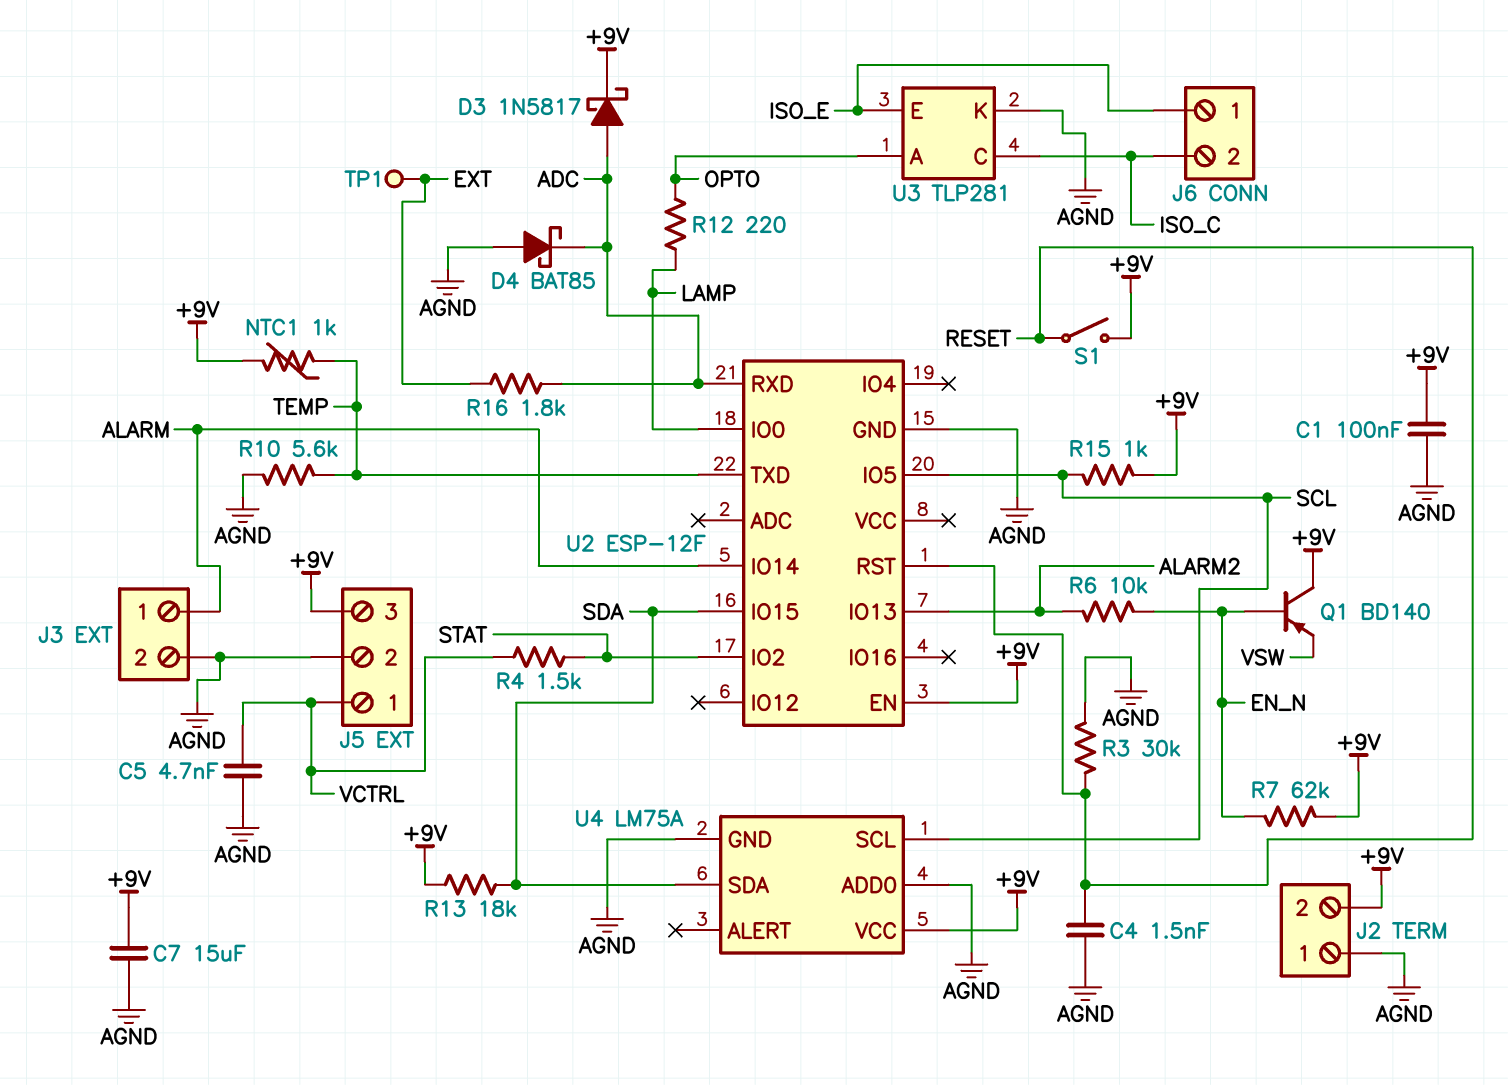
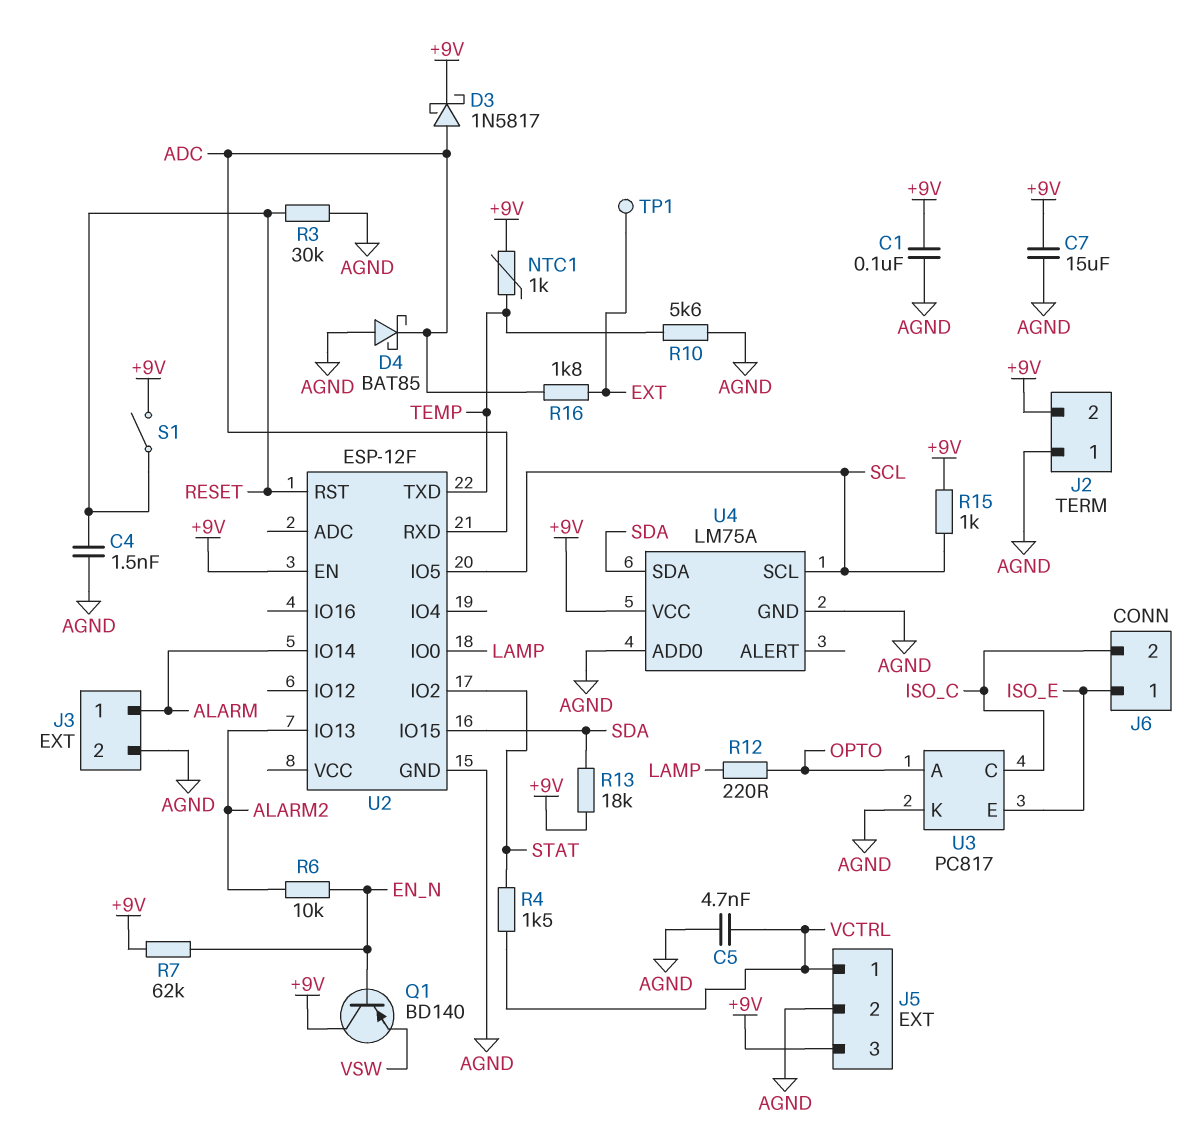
U3: TLP281 -> PC817

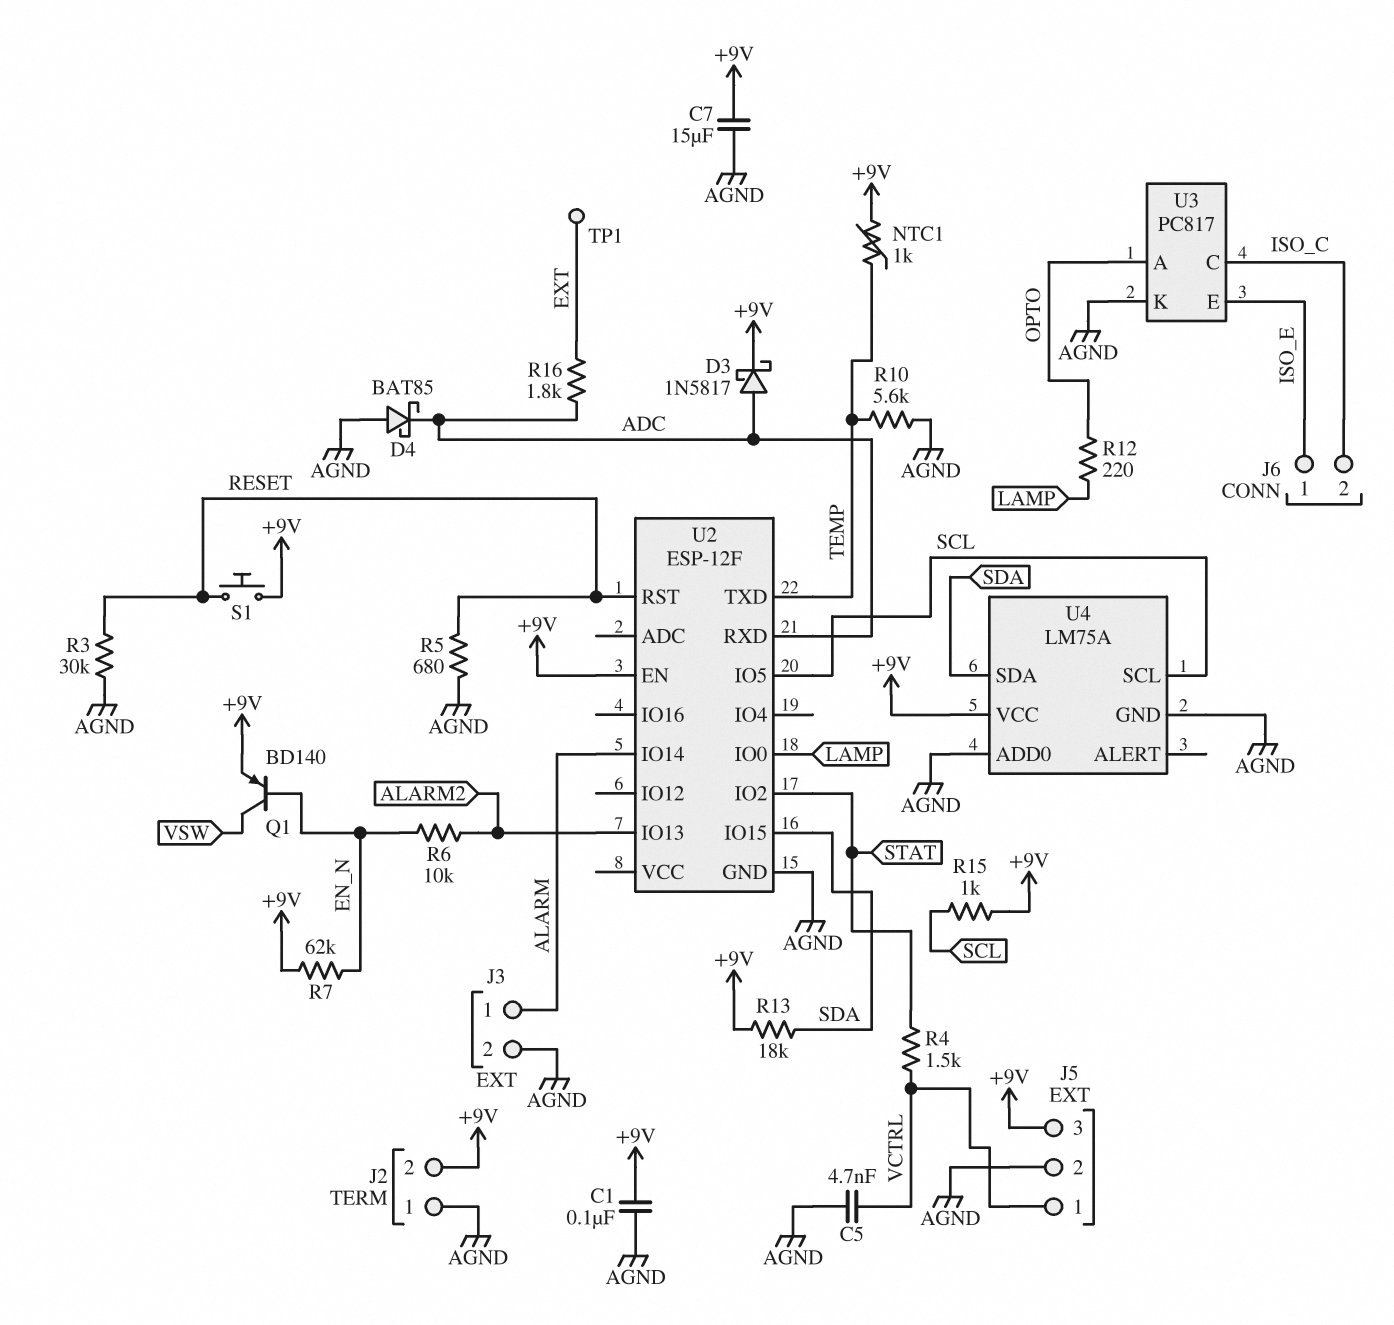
C4: 1.5nF (AGND, RESET) -> none
Q1: PNP BD140 (B EN_N, C +9V, E VSW) -> PNP BD140 (B EN_N, C VSW, E +9V)
R5: none -> 680 (AGND, RESET)
S1: switch (+9V, RESET) -> button (+9V, RESET)

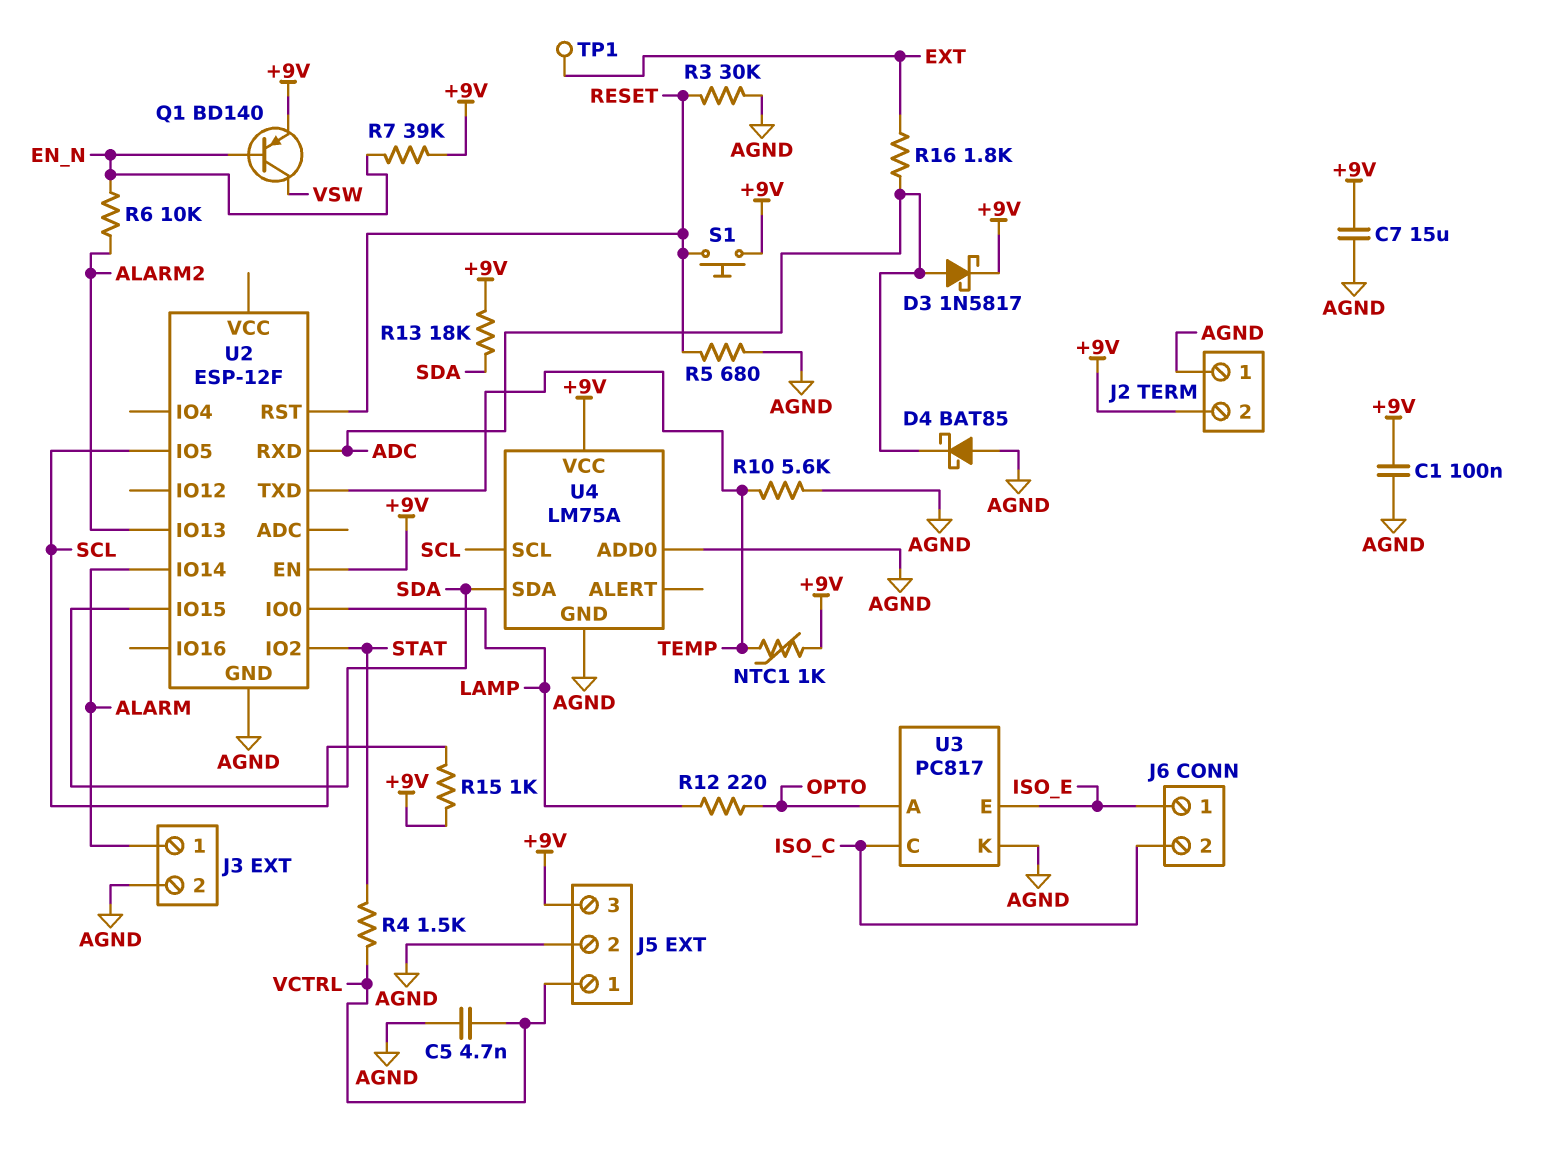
R7: 62k (+9V, EN_N) -> 39k (+9V, EN_N)

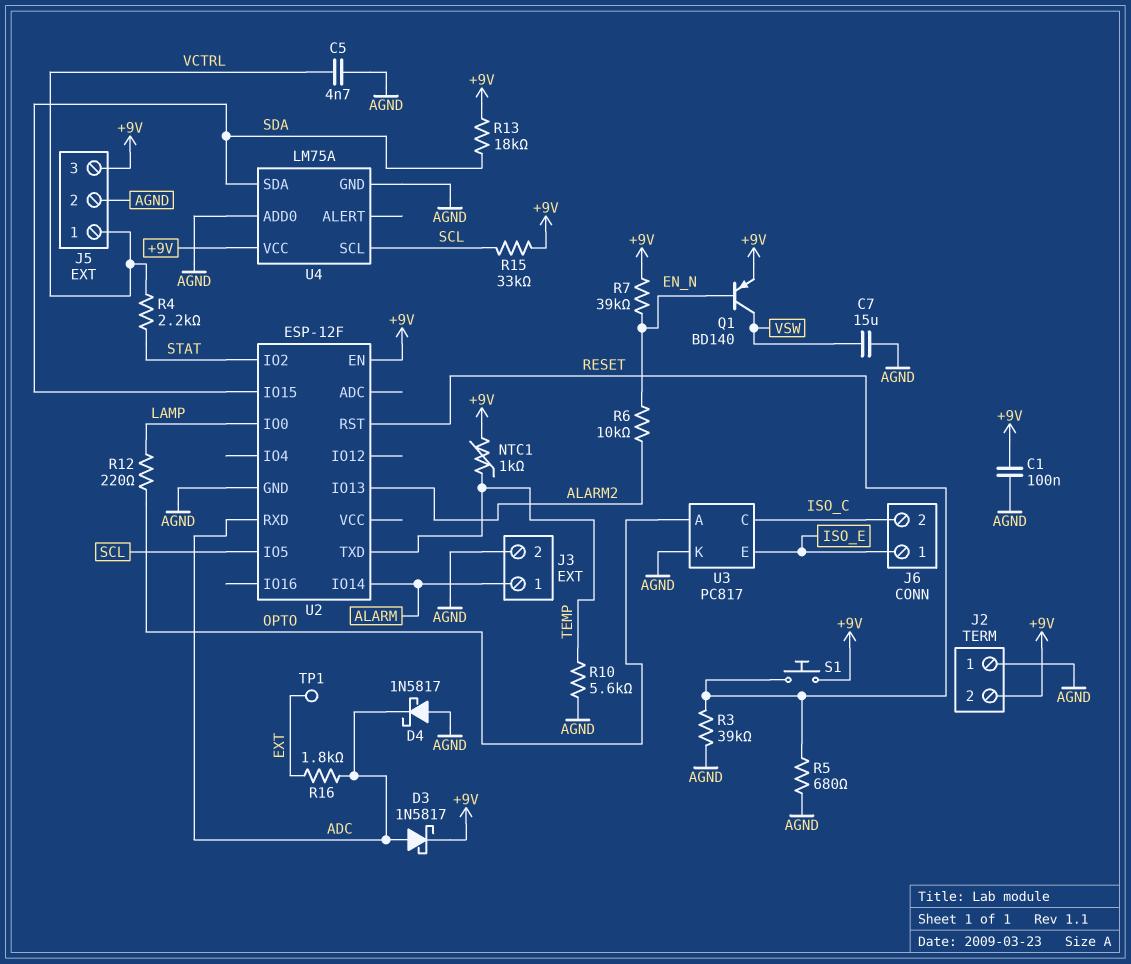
C7: 15uF (+9V, AGND) -> 15uF (AGND, VSW)
D4: schottky BAT85 (A AGND, K ADC) -> schottky 1N5817 (A AGND, K ADC)
R3: 30k (AGND, RESET) -> 39k (AGND, RESET)
R4: 1.5k (STAT, VCTRL) -> 2.2k (STAT, VCTRL)
R15: 1k (+9V, SCL) -> 33k (+9V, SCL)

